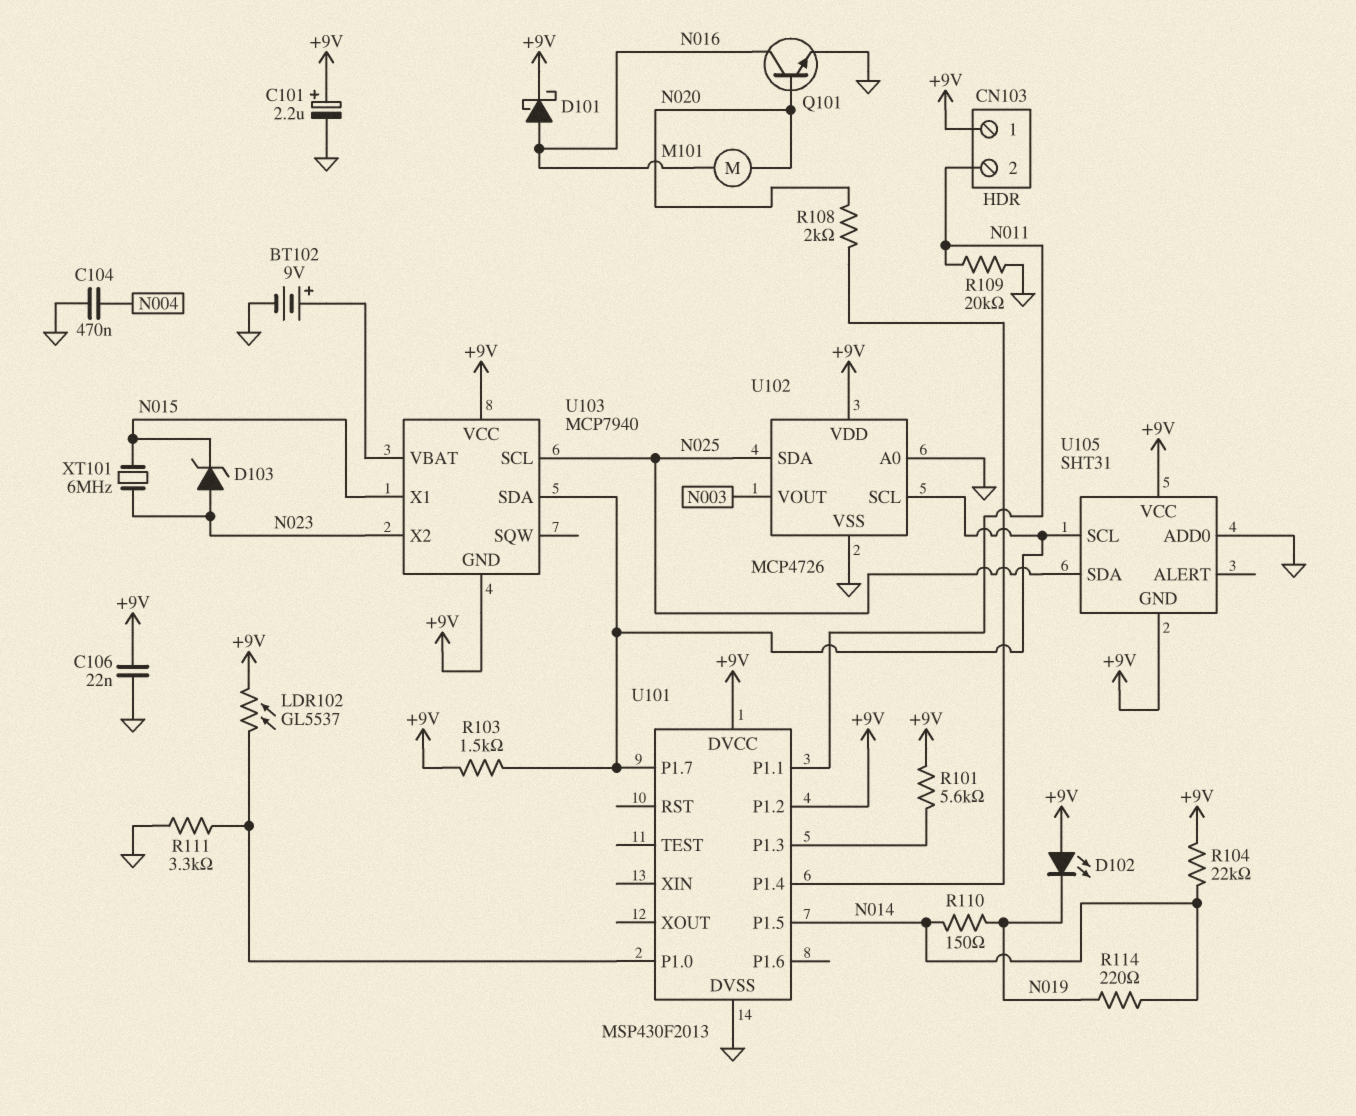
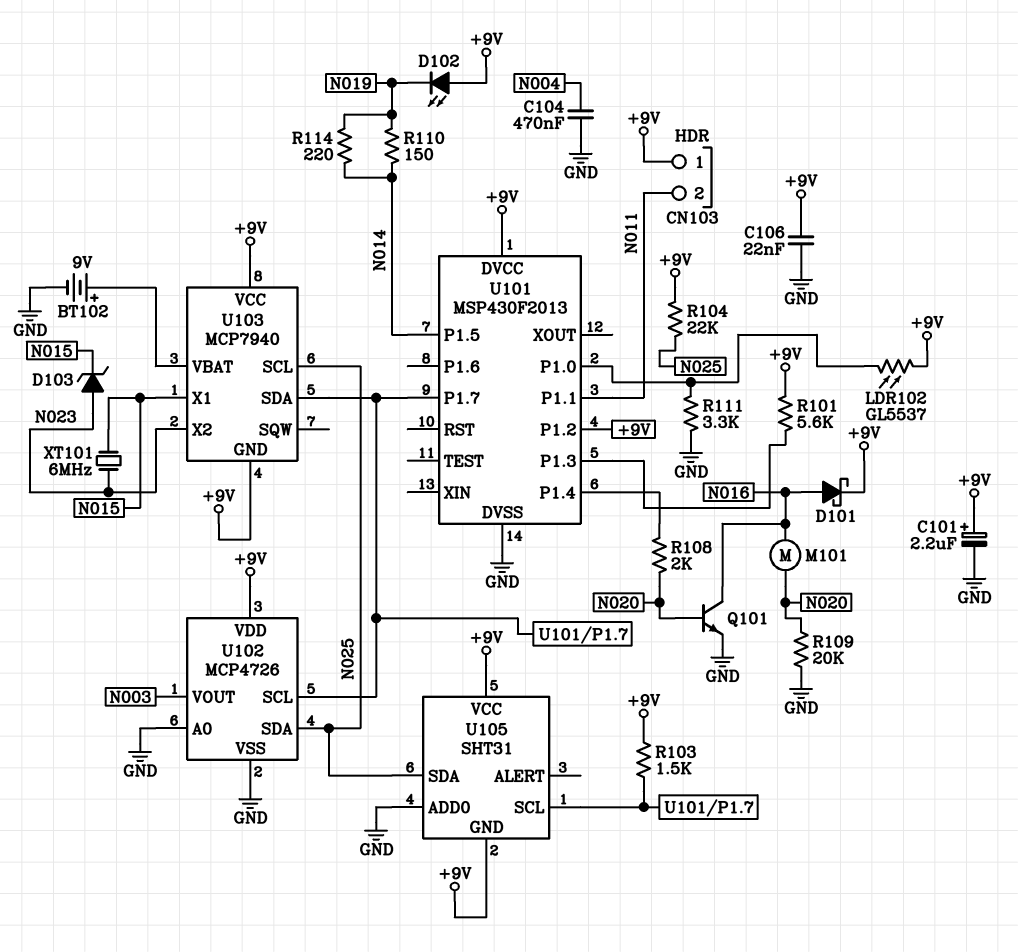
R104: 22k (+9V, N014) -> 22k (+9V, N025)
R109: 20k (GND, N011) -> 20k (GND, N020)

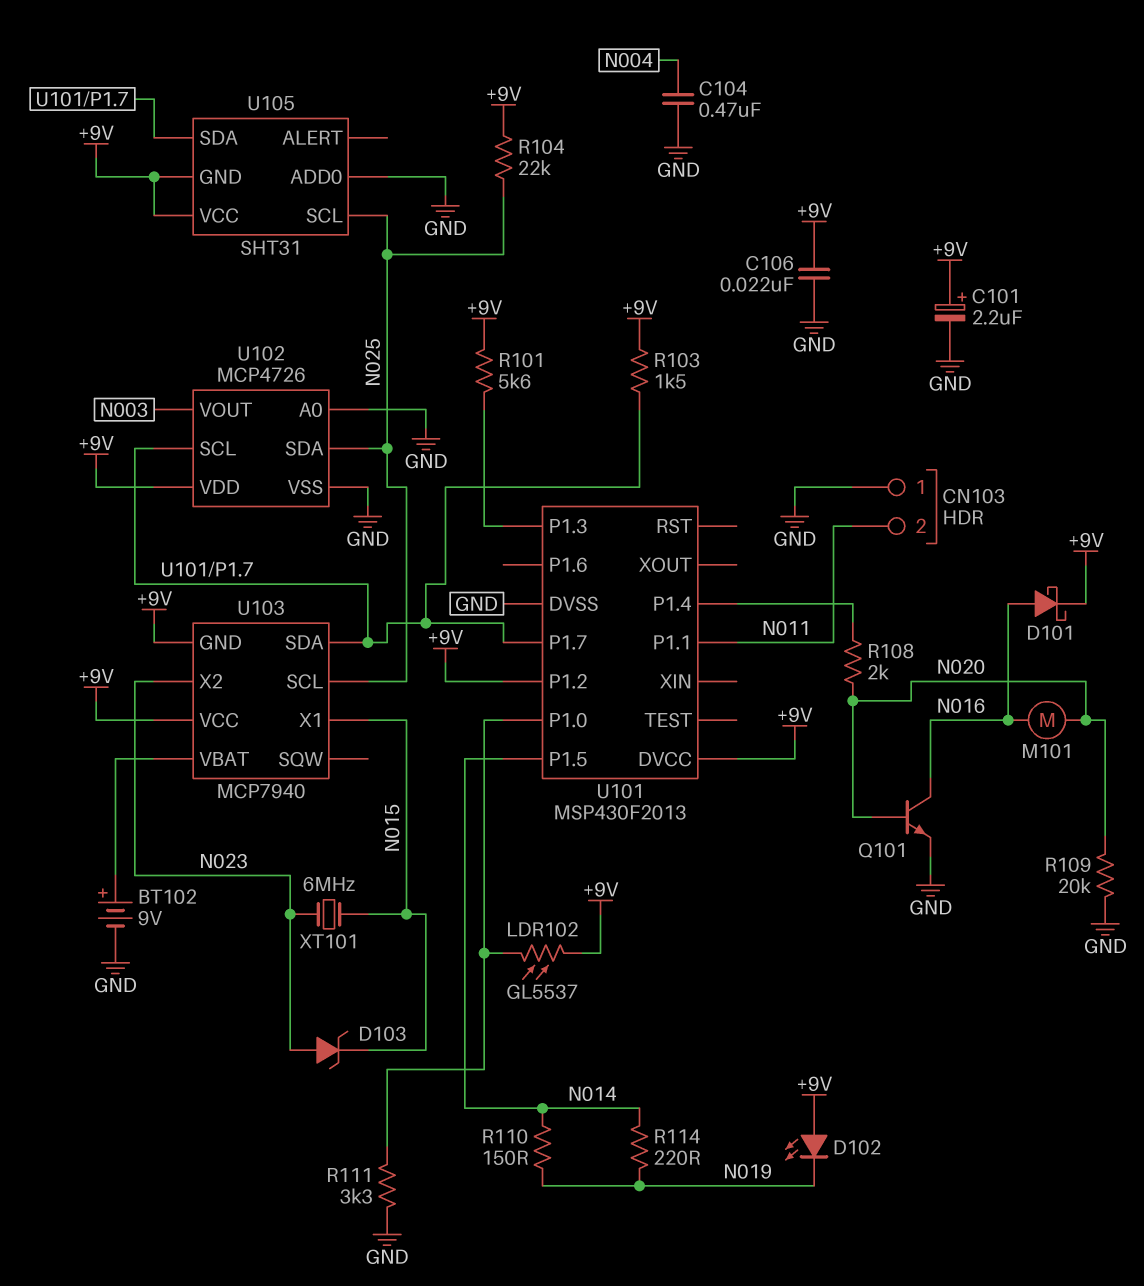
CN103 pin 1: +9V -> GND
U105 pin SCL: U101/P1.7 -> N025
U105 pin SDA: N025 -> U101/P1.7

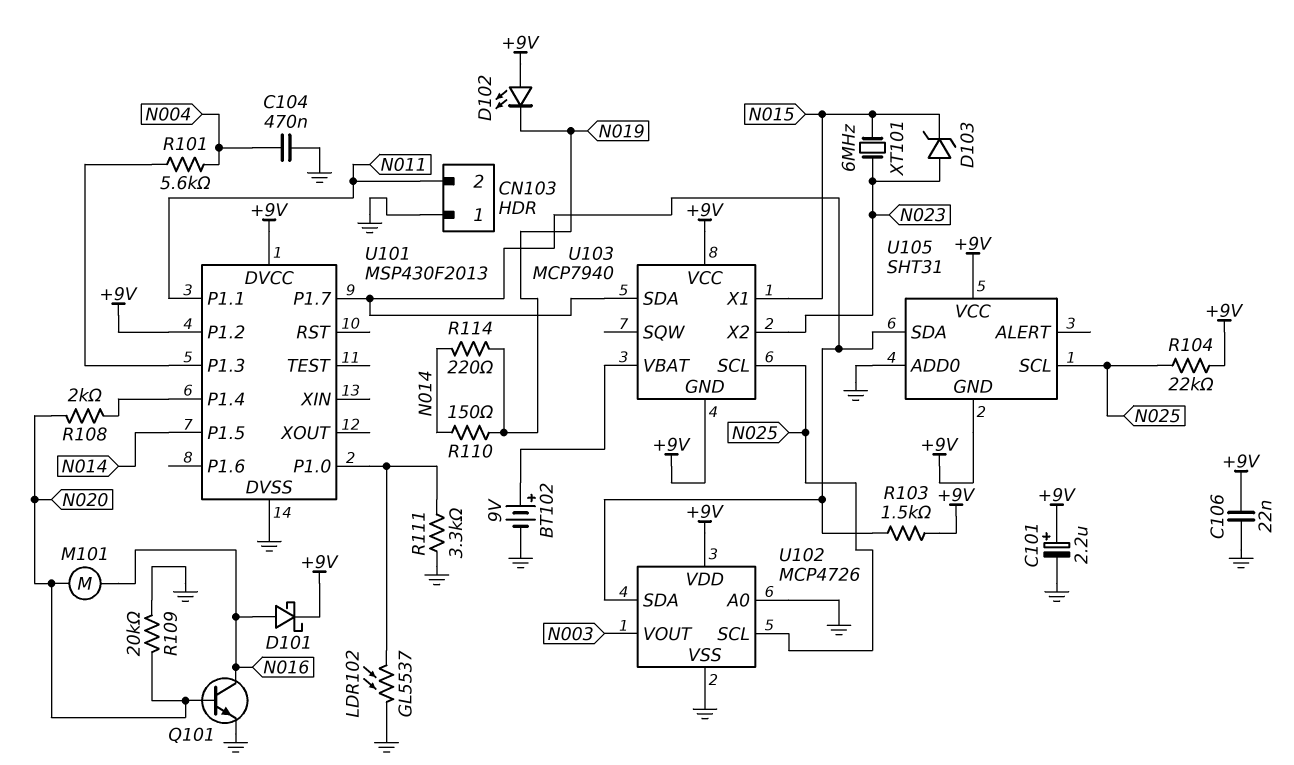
LDR102: GL5537 (+9V, U101/P1.0) -> GL5537 (GND, U101/P1.0)
R101: 5.6k (+9V, U101/P1.3) -> 5.6k (N004, U101/P1.3)
U102 pin SCL: U101/P1.7 -> N025
U102 pin SDA: N025 -> U101/P1.7

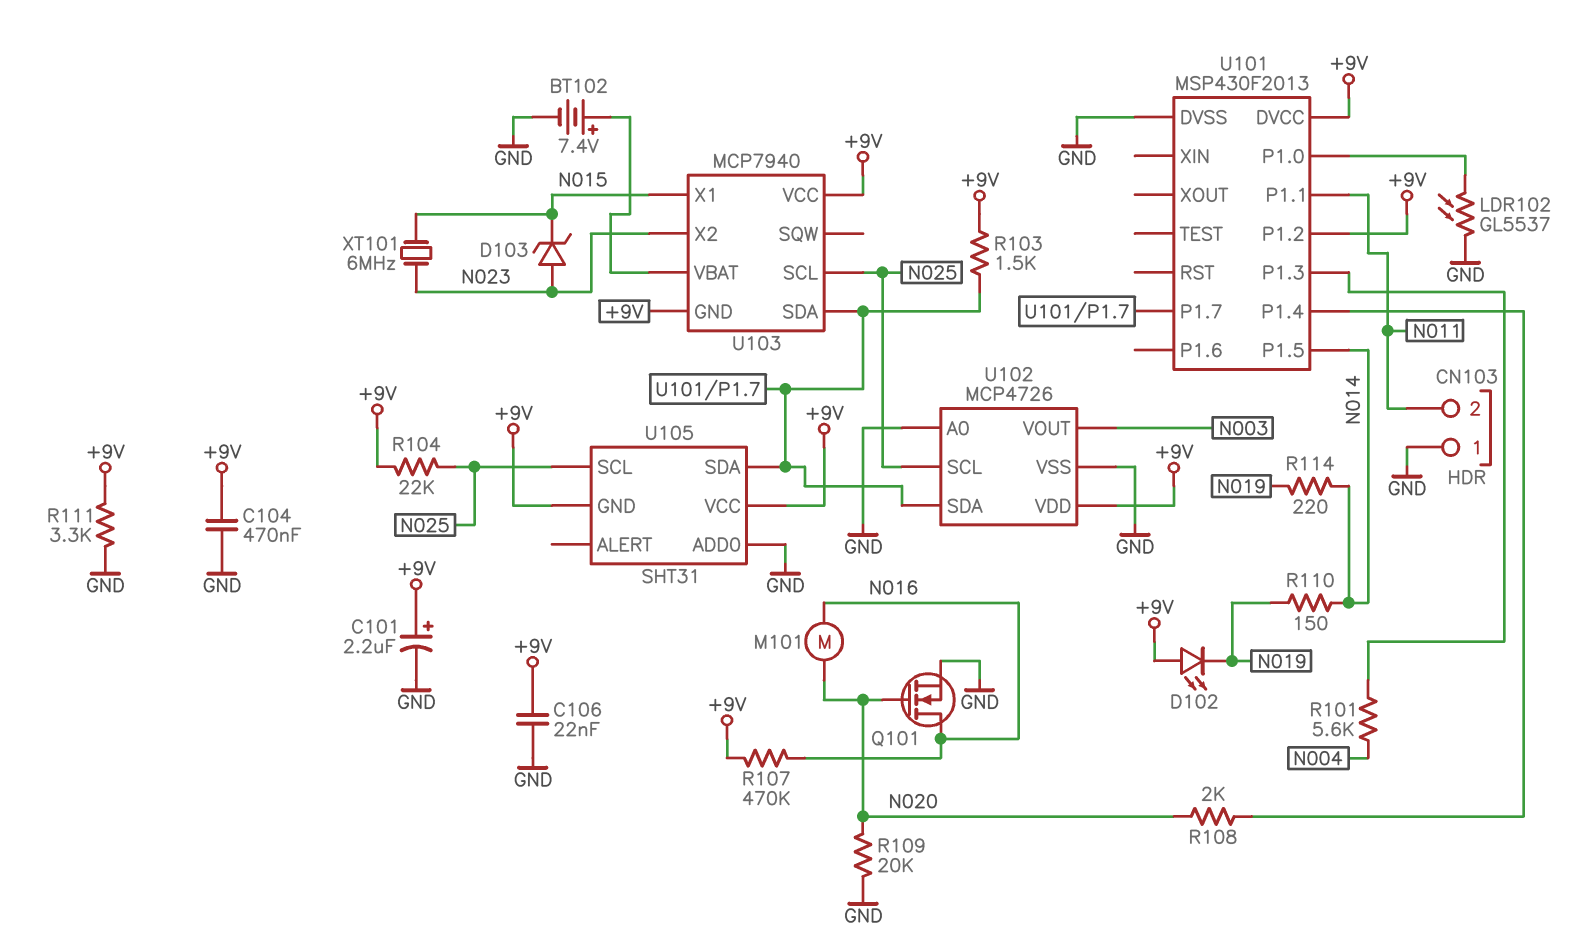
BT102: 9V (plus U103/VBAT, minus GND) -> 7.4V (plus U103/VBAT, minus GND)
C104: 470nF (GND, N004) -> 470nF (+9V, GND)
D101: schottky (A N016, K +9V) -> none
Q101: NPN (B N020, C N016, E GND) -> NMOS (G N020, D N016, S GND)
R107: none -> 470k (+9V, N016)
R111: 3.3k (GND, U101/P1.0) -> 3.3k (+9V, GND)

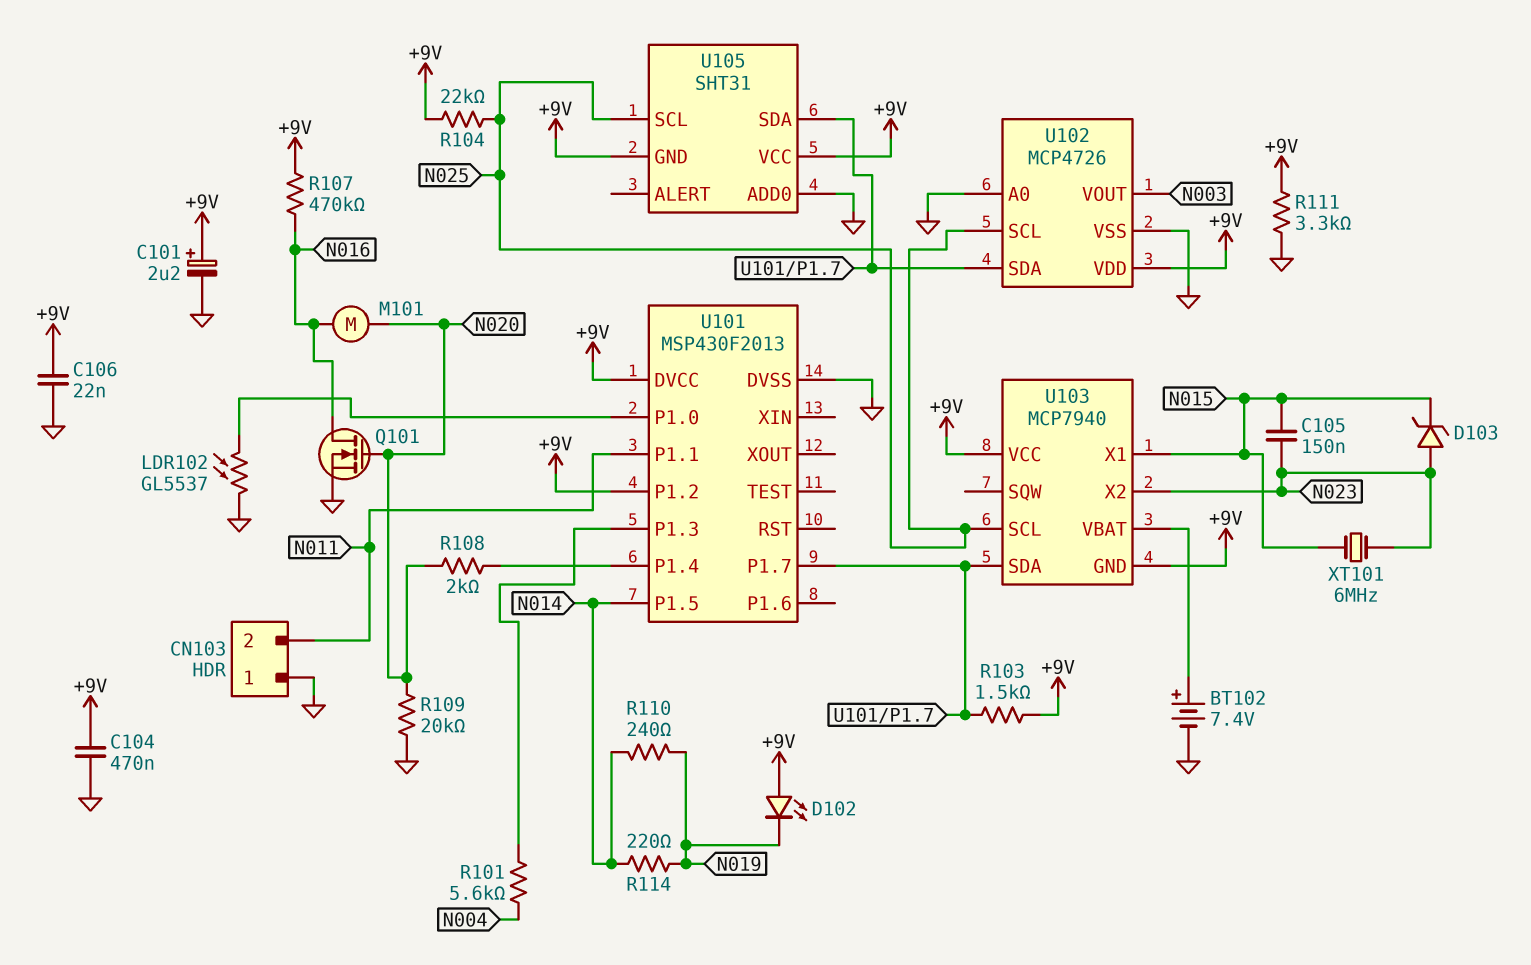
C105: none -> 150nF (N015, N023)
R110: 150 (N014, N019) -> 240 (N014, N019)

